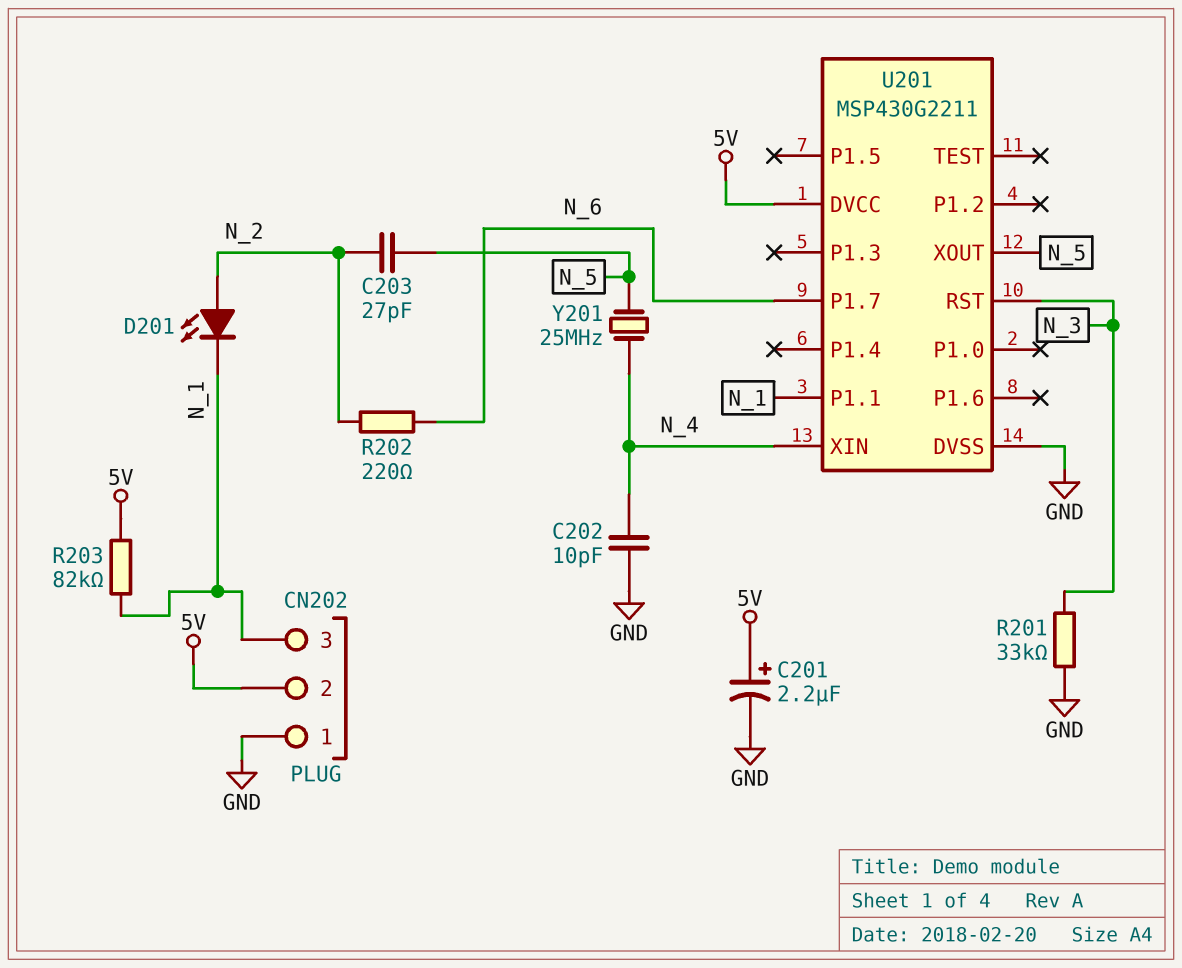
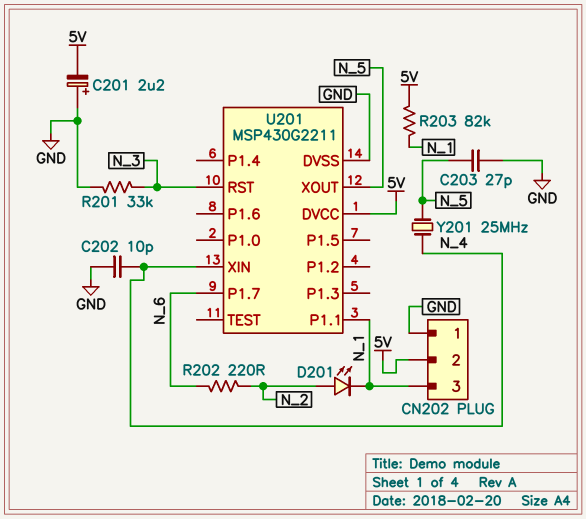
C201: 2.2uF (plus 5V, minus GND) -> 2.2uF (plus GND, minus 5V)
C203: 27pF (N_2, N_5) -> 27pF (GND, N_5)

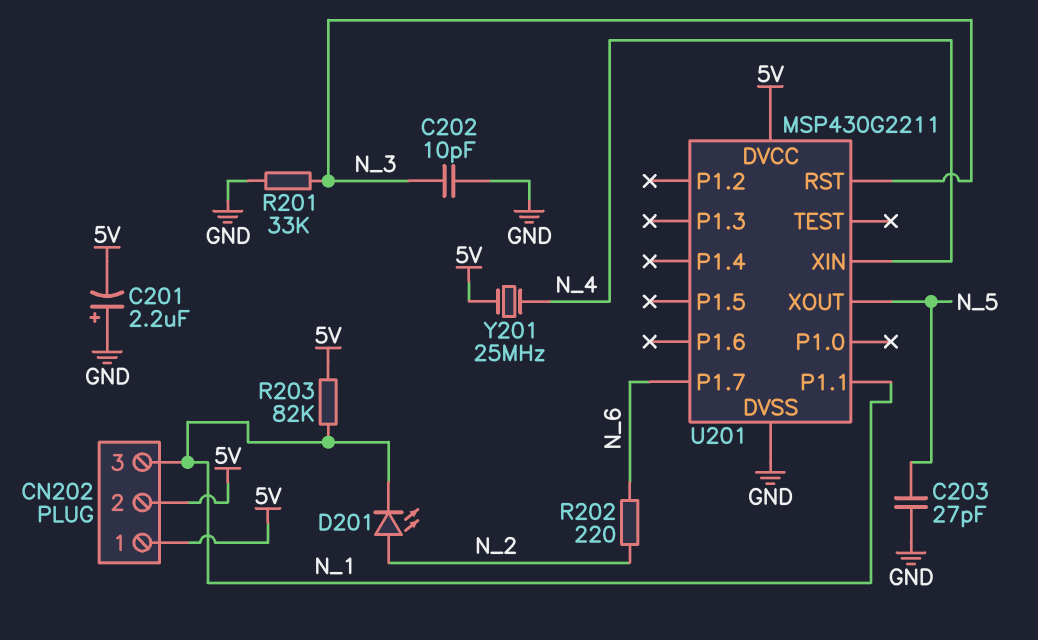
C202: 10pF (GND, N_4) -> 10pF (GND, N_3)
CN202 pin 1: GND -> 5V
Y201: 25MHz (N_4, N_5) -> 25MHz (5V, N_4)

